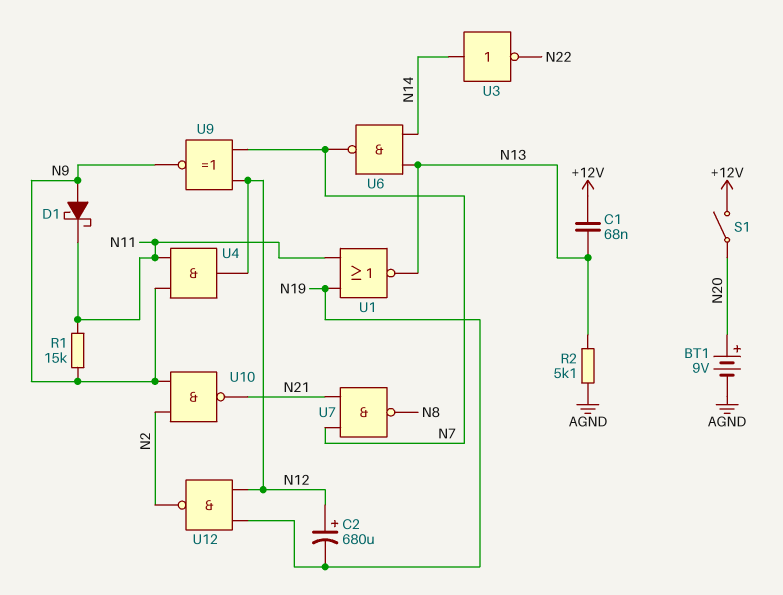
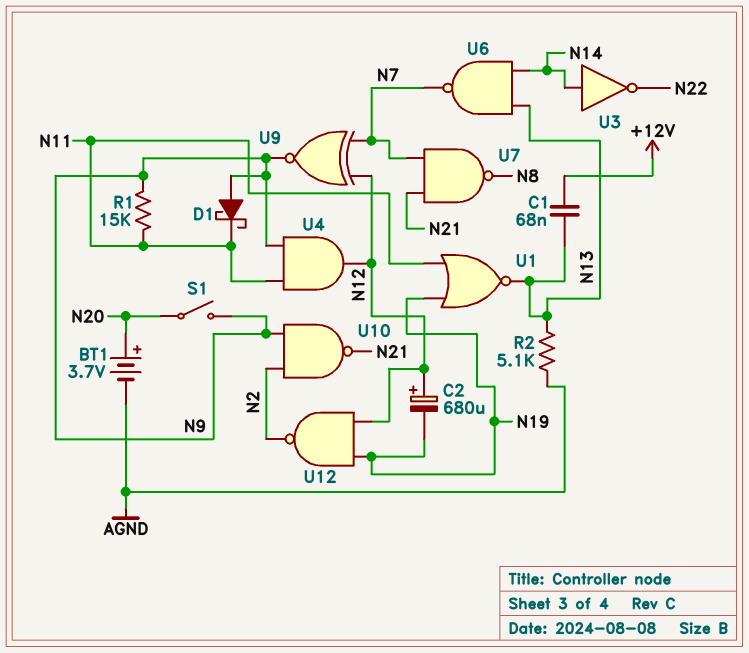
BT1: 9V (plus N20, minus AGND) -> 3.7V (plus N20, minus AGND)
S1: switch (+12V, N20) -> switch (N9, N20)

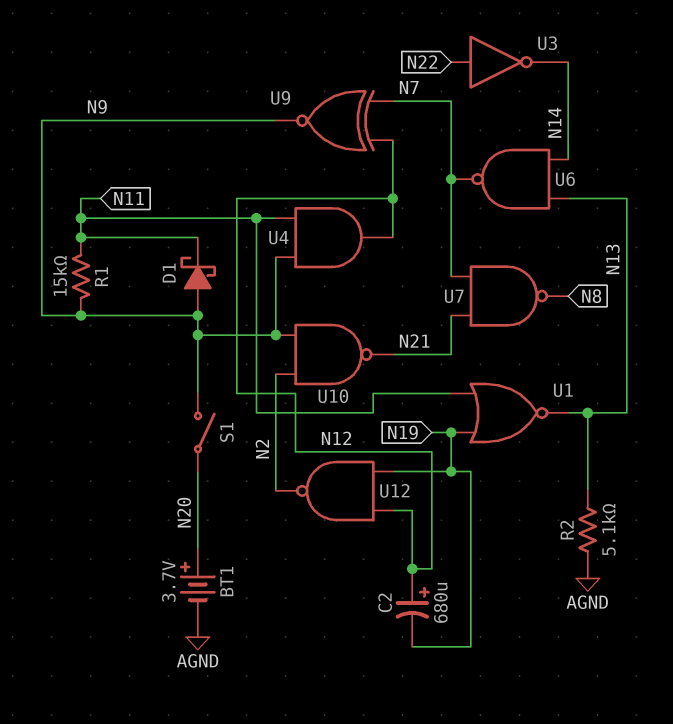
C1: 68nF (+12V, N13) -> none
U3: NOT (in N14, out N22) -> NOT (in N22, out N14)

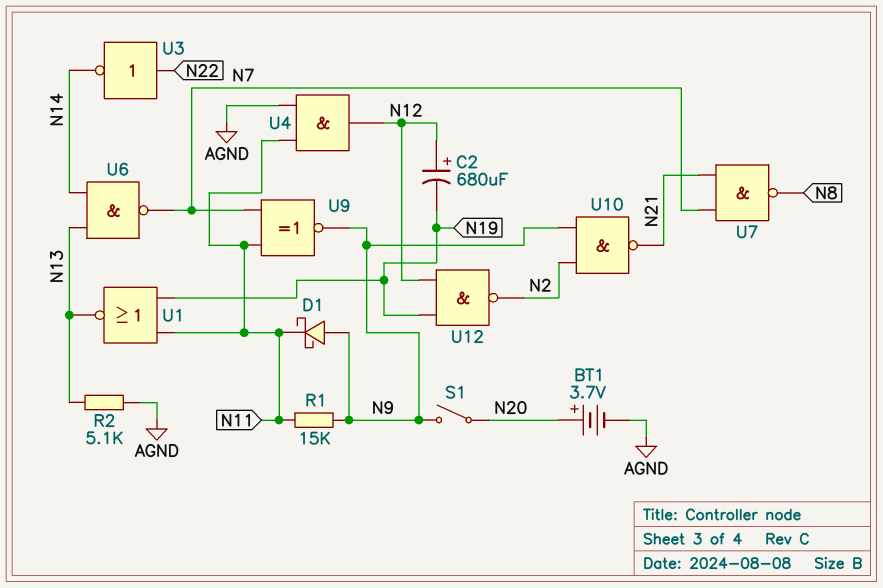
U4: AND (in N9, in N11, out N12) -> AND (in AGND, in N11, out N12)
U9: XNOR (in N7, in N12, out N9) -> XNOR (in N7, in N11, out N9)

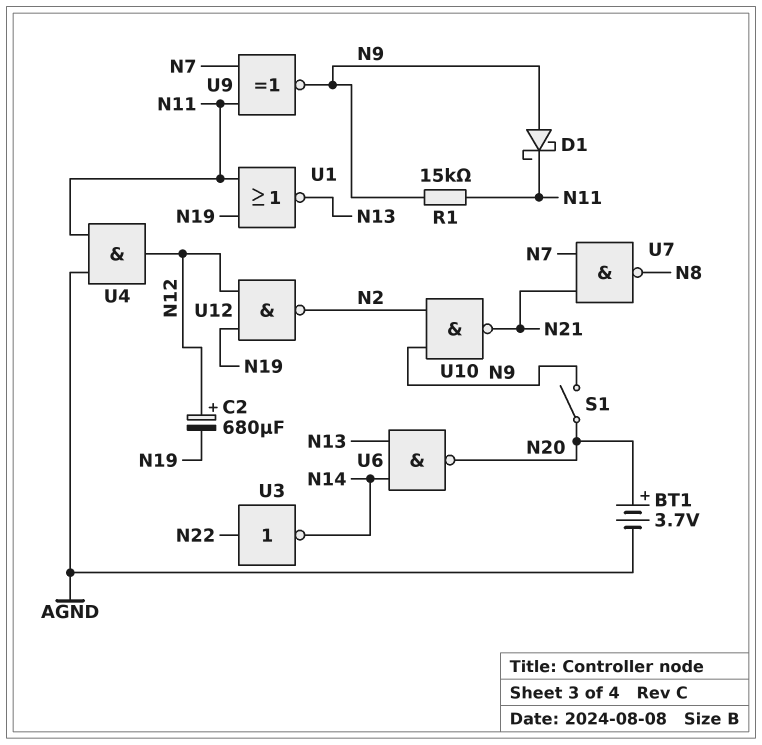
R2: 5.1k (AGND, N13) -> none
U6: NAND (in N13, in N14, out N7) -> NAND (in N13, in N14, out N20)

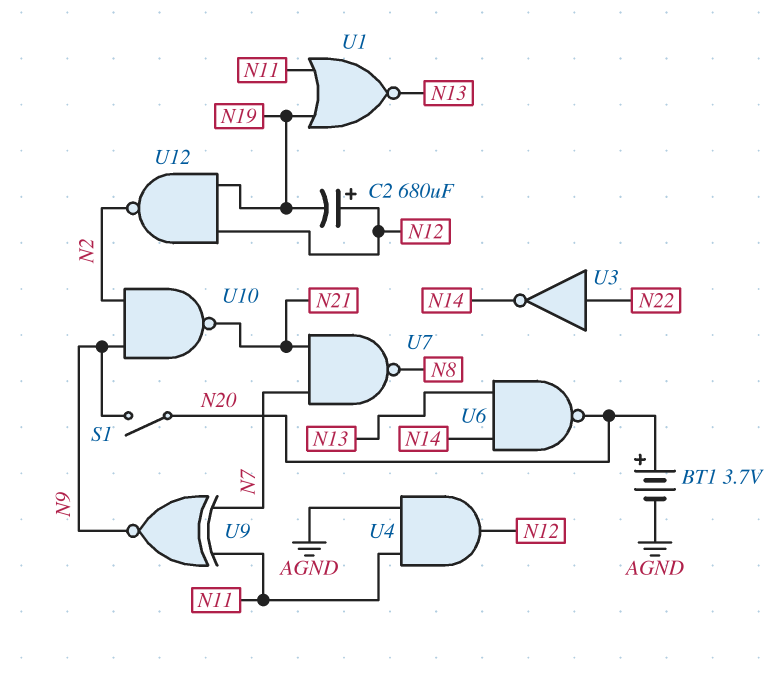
D1: schottky (A N9, K N11) -> none
R1: 15k (N9, N11) -> none

